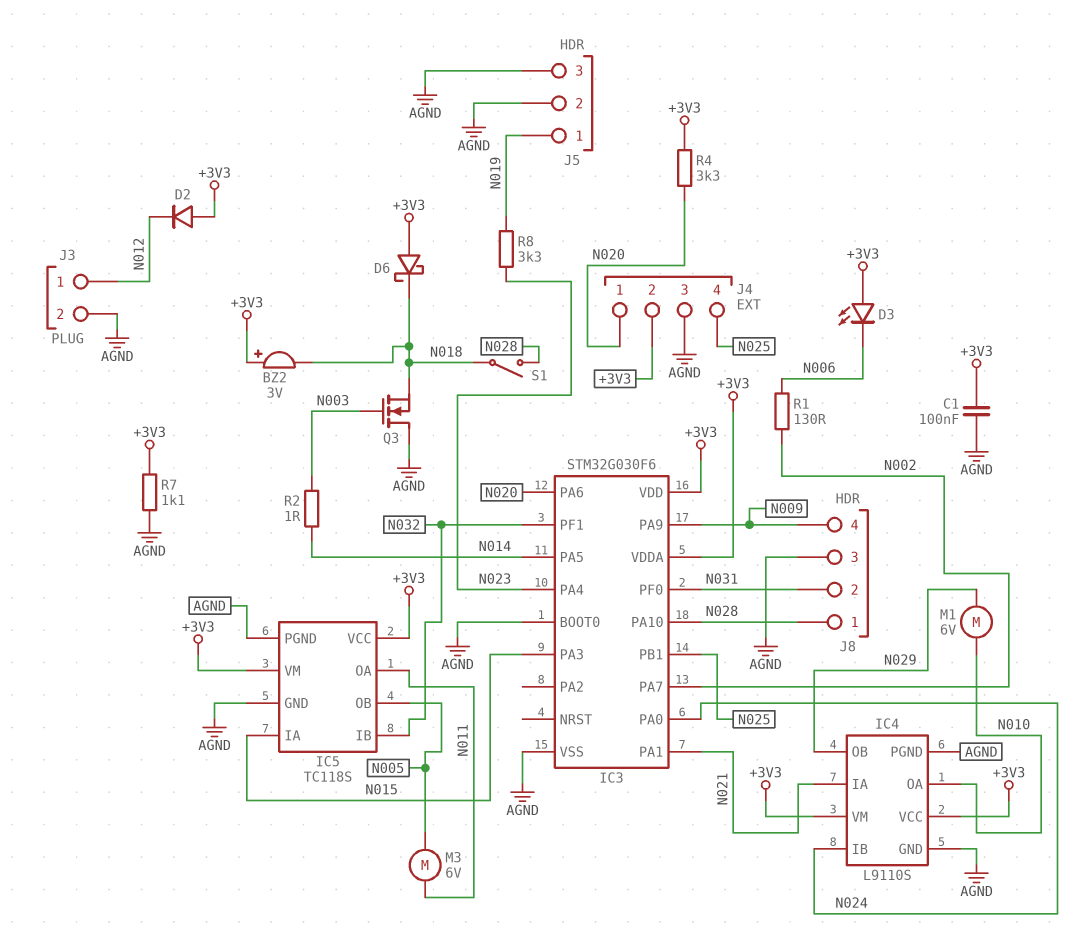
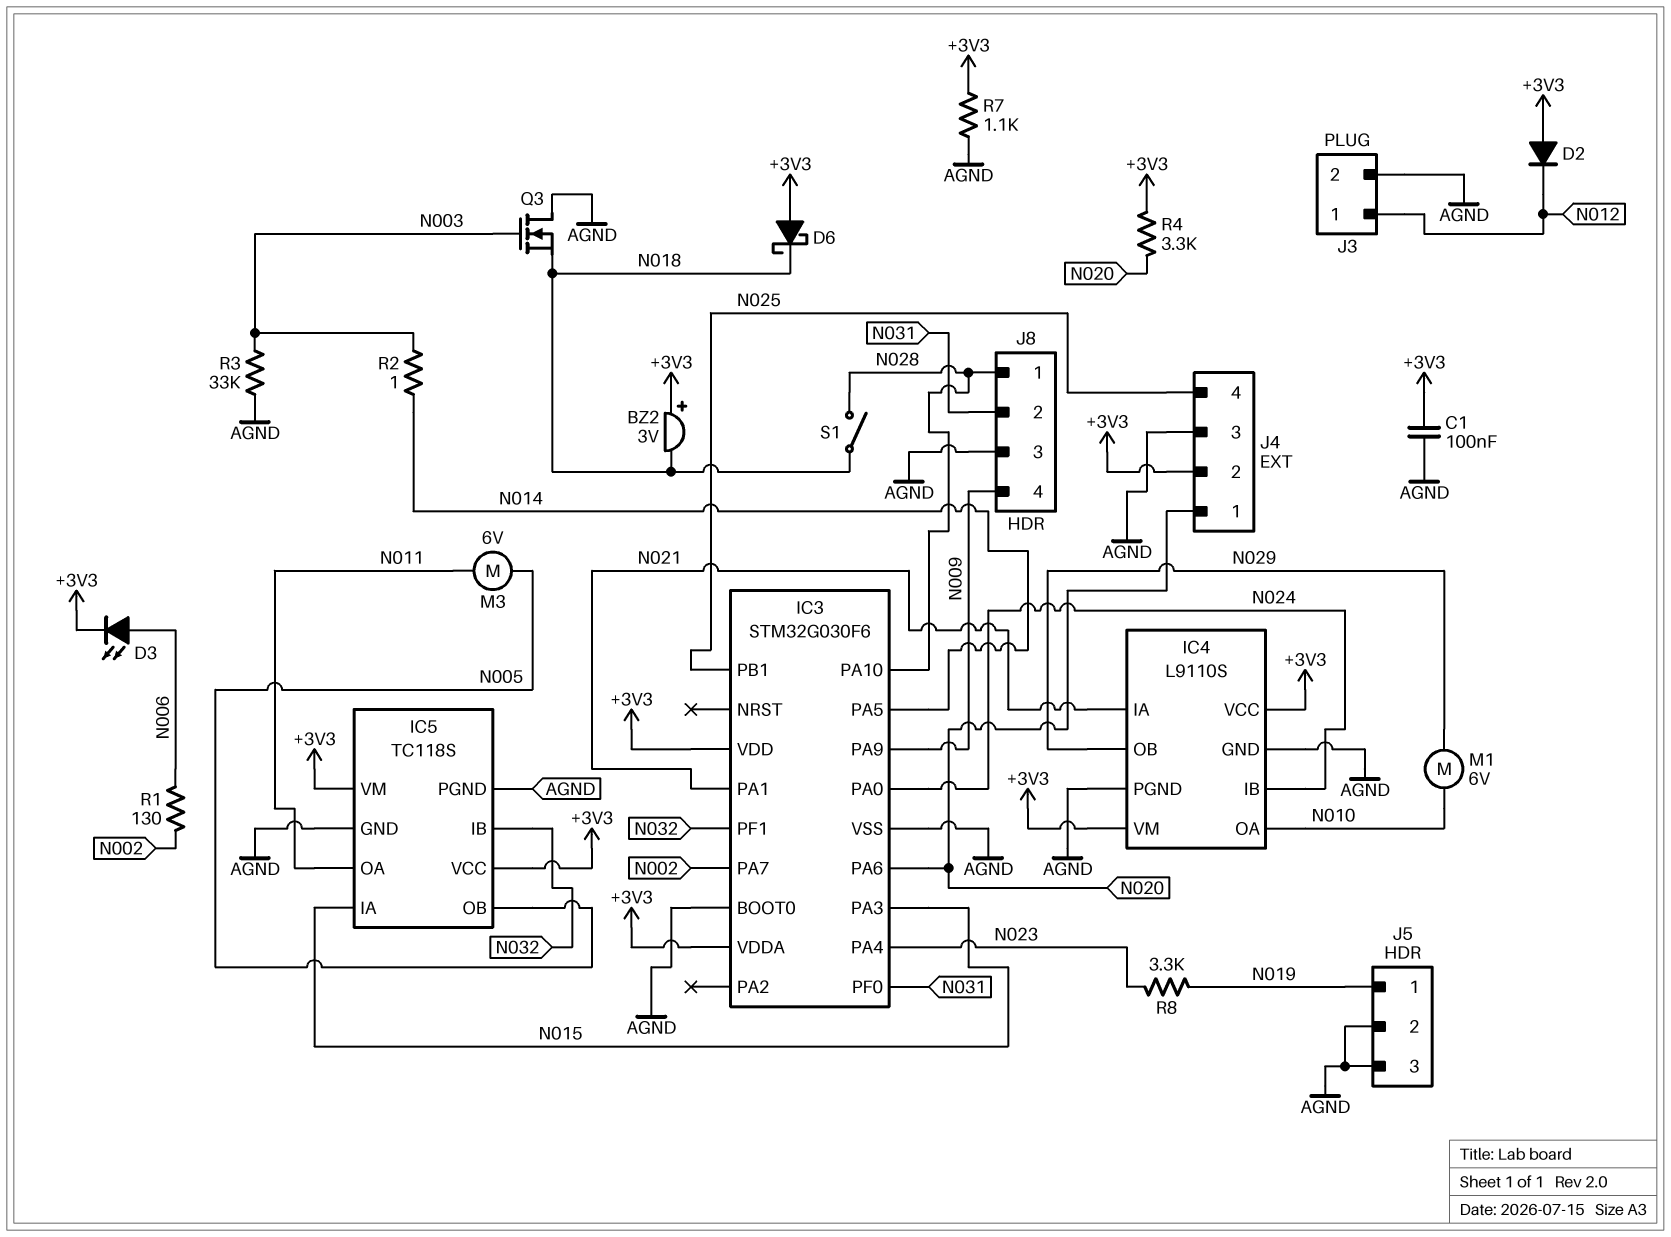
D3: LED (A +3V3, K N006) -> LED (A N006, K +3V3)
R3: none -> 33k (AGND, N003)

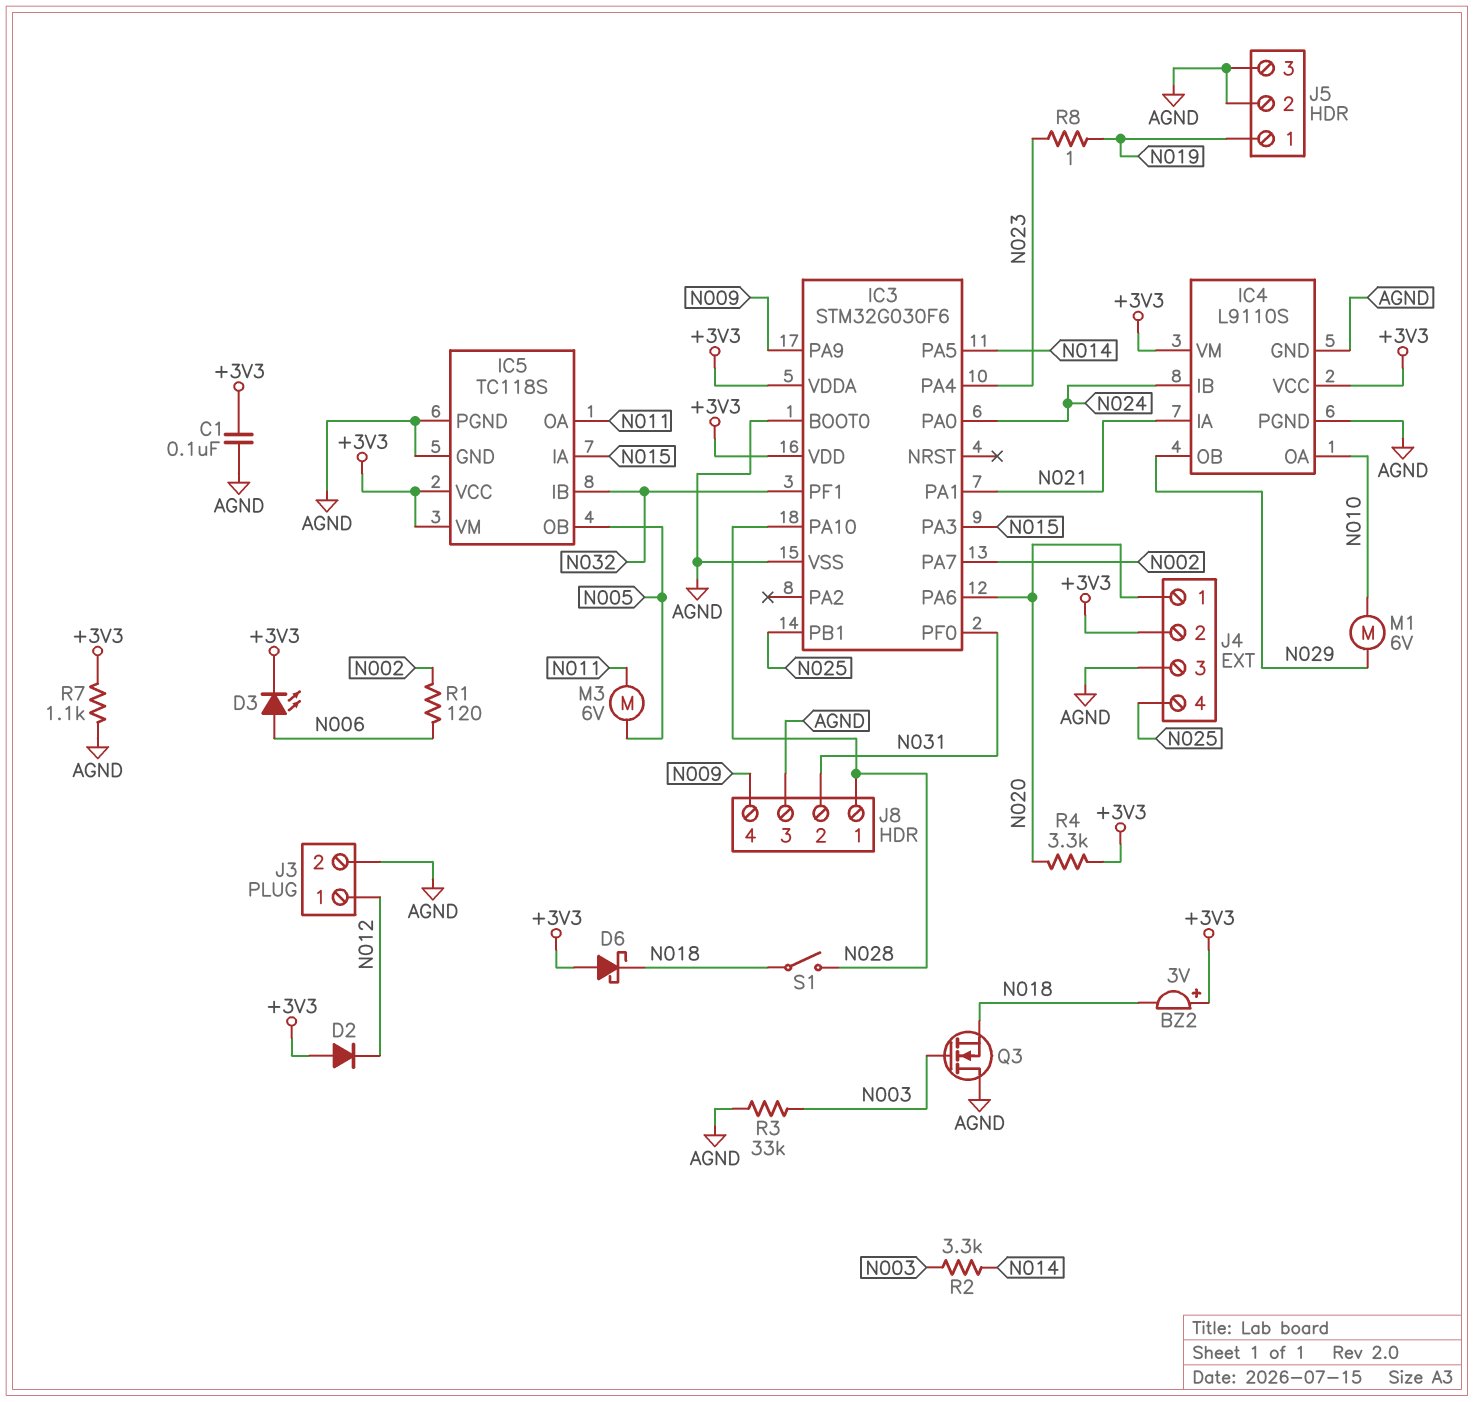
R1: 130 (N002, N006) -> 120 (N002, N006)
R2: 1 (N003, N014) -> 3.3k (N003, N014)
R8: 3.3k (N019, N023) -> 1 (N019, N023)

